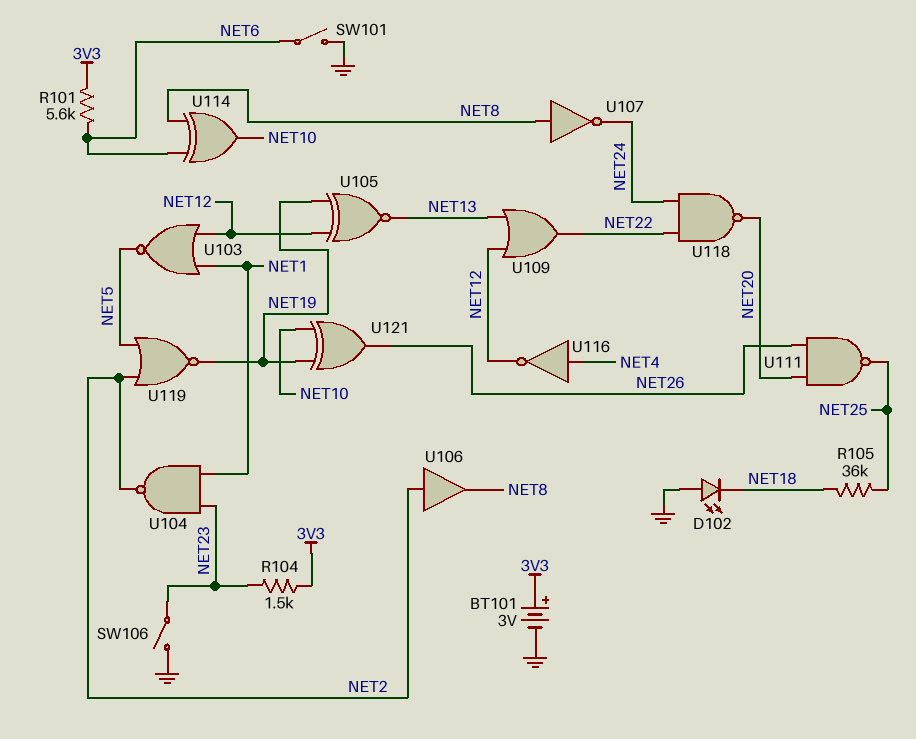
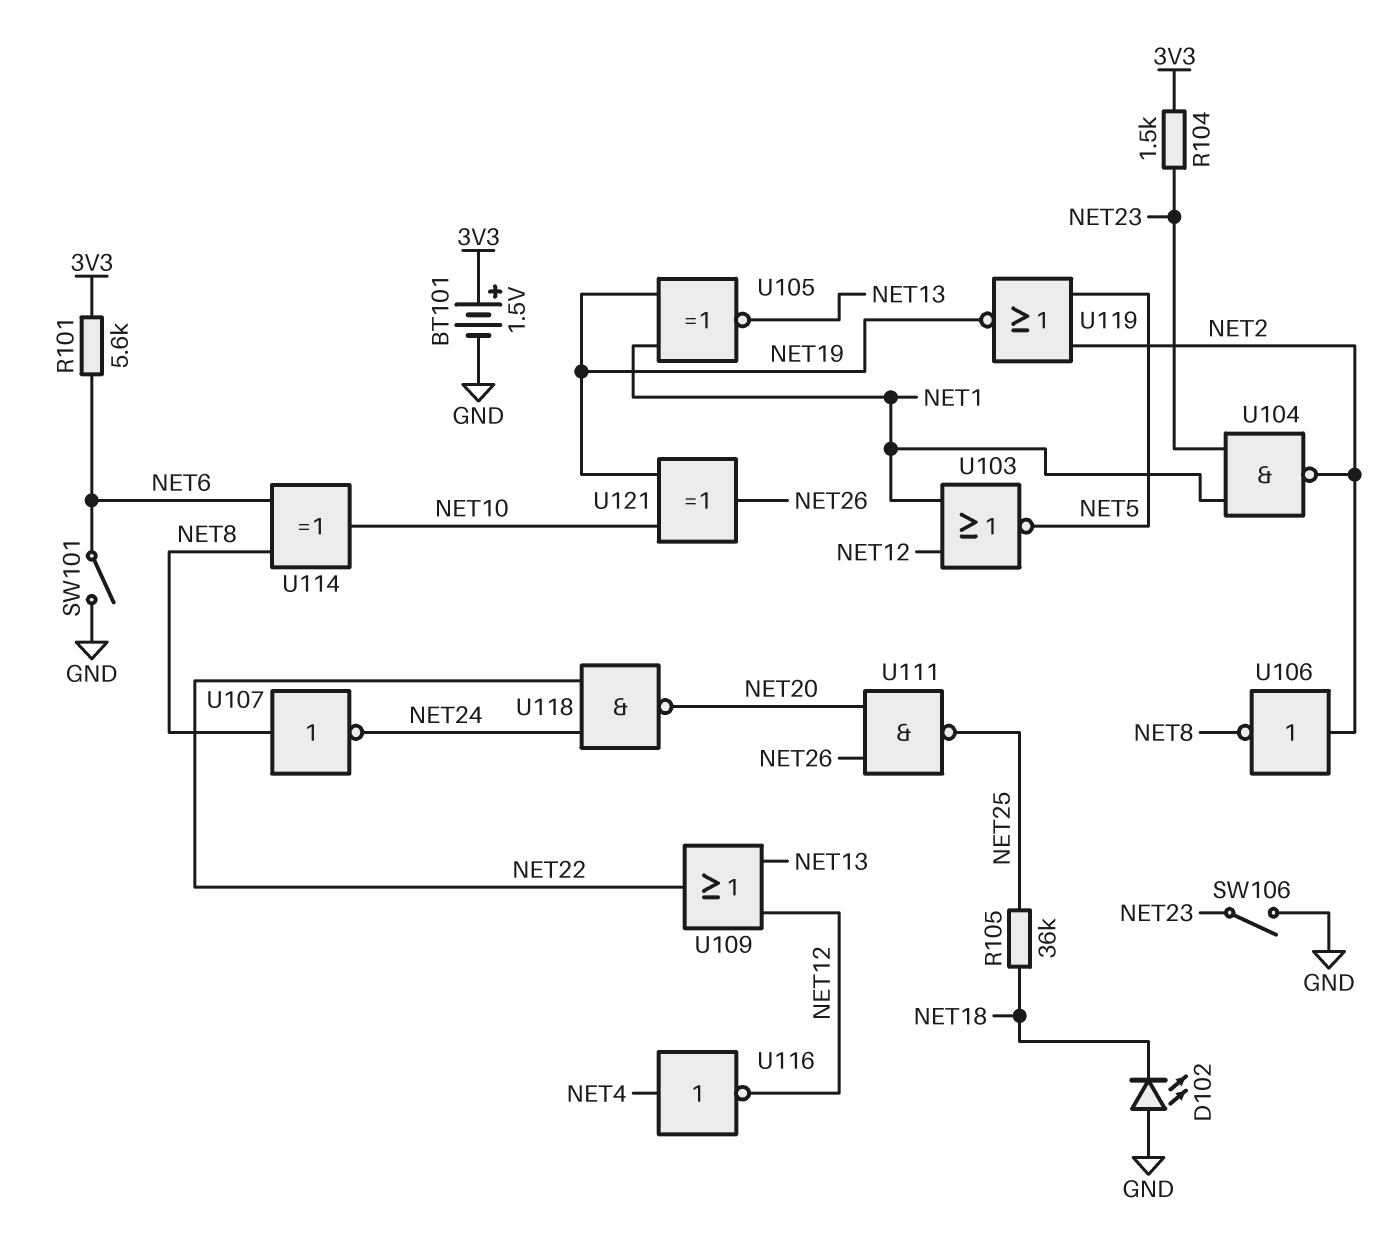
BT101: 3V (plus 3V3, minus GND) -> 1.5V (plus 3V3, minus GND)
U105: XNOR (in NET12, in NET19, out NET13) -> XNOR (in NET1, in NET19, out NET13)
U106: buffer (in NET2, out NET8) -> NOT (in NET2, out NET8)

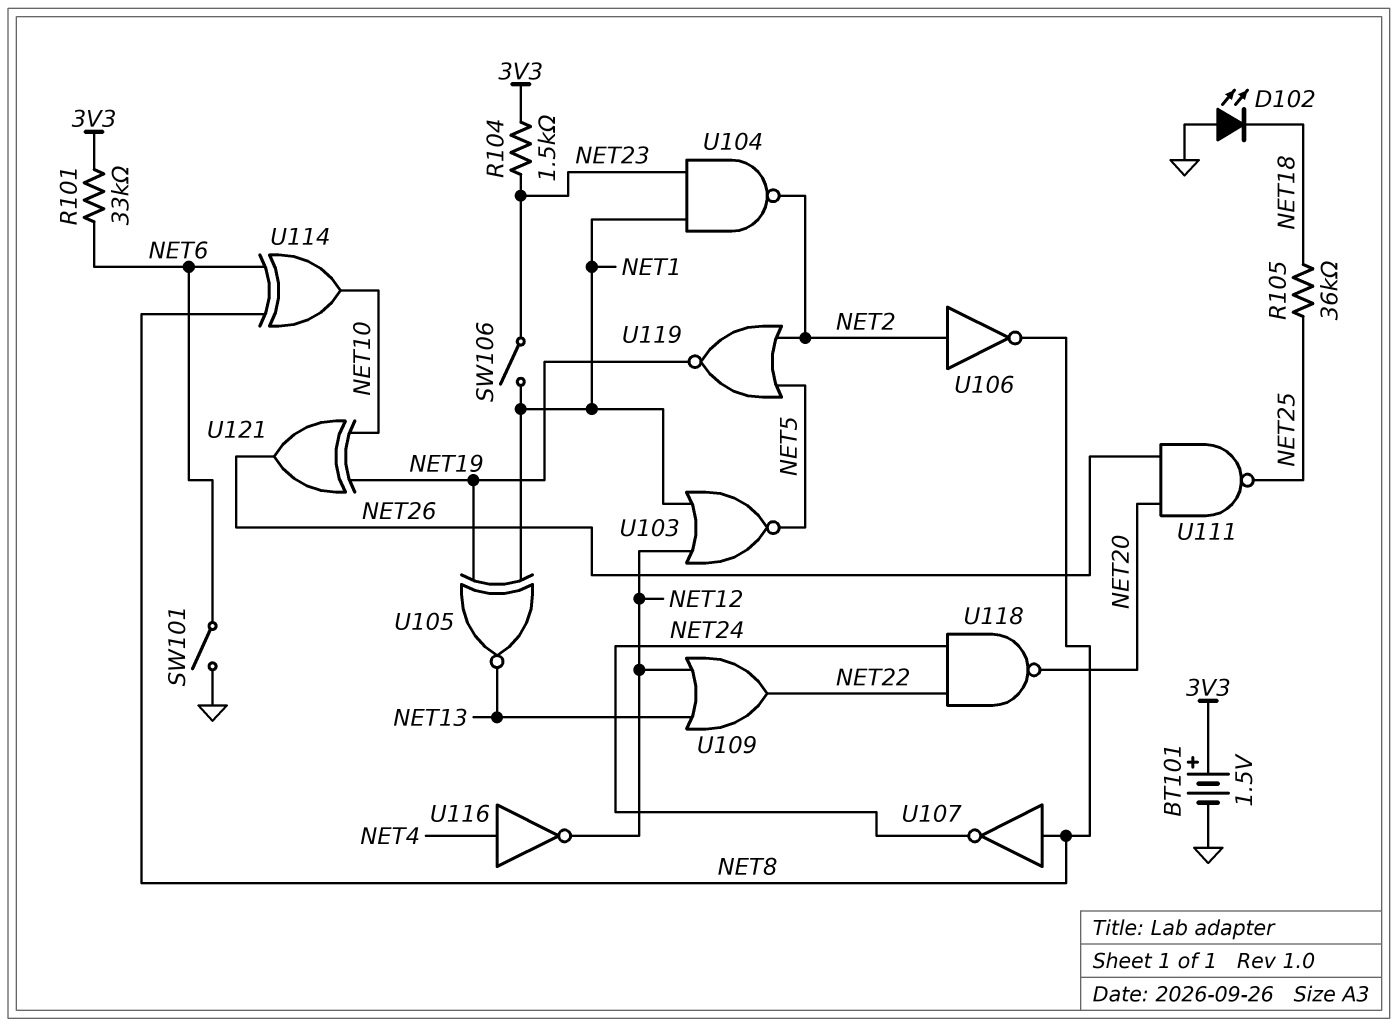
R101: 5.6k (3V3, NET6) -> 33k (3V3, NET6)
SW106: switch (GND, NET23) -> switch (NET1, NET23)

